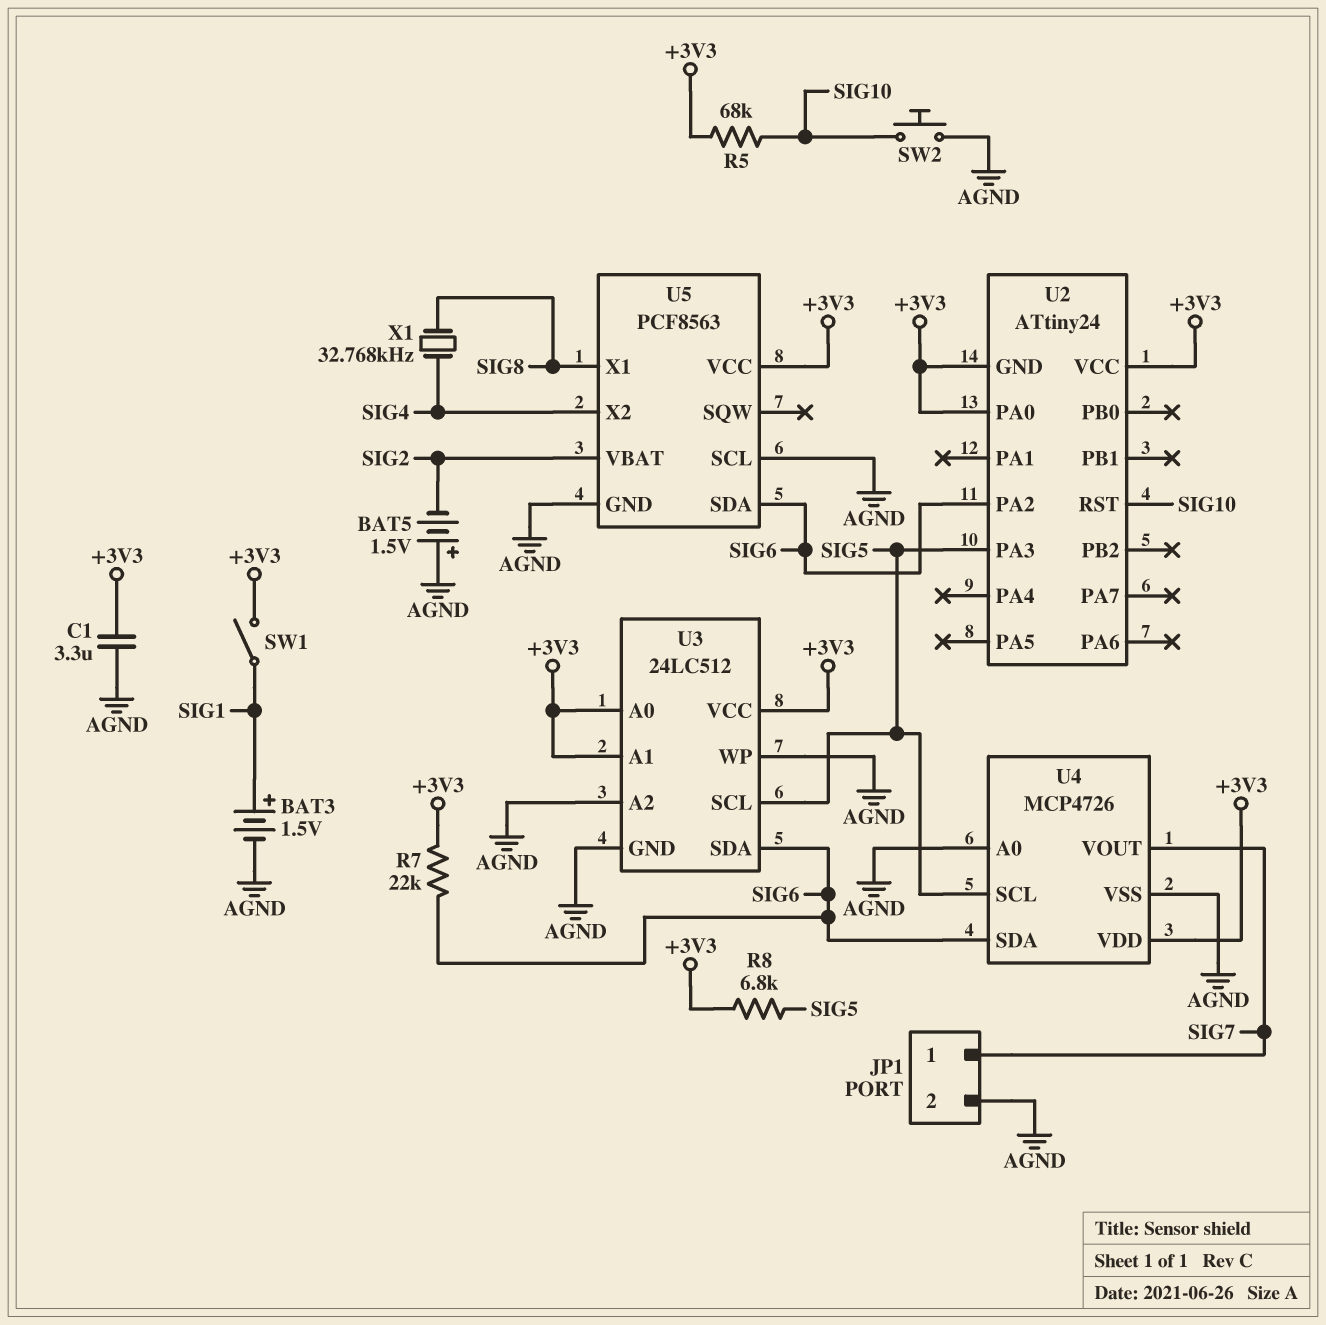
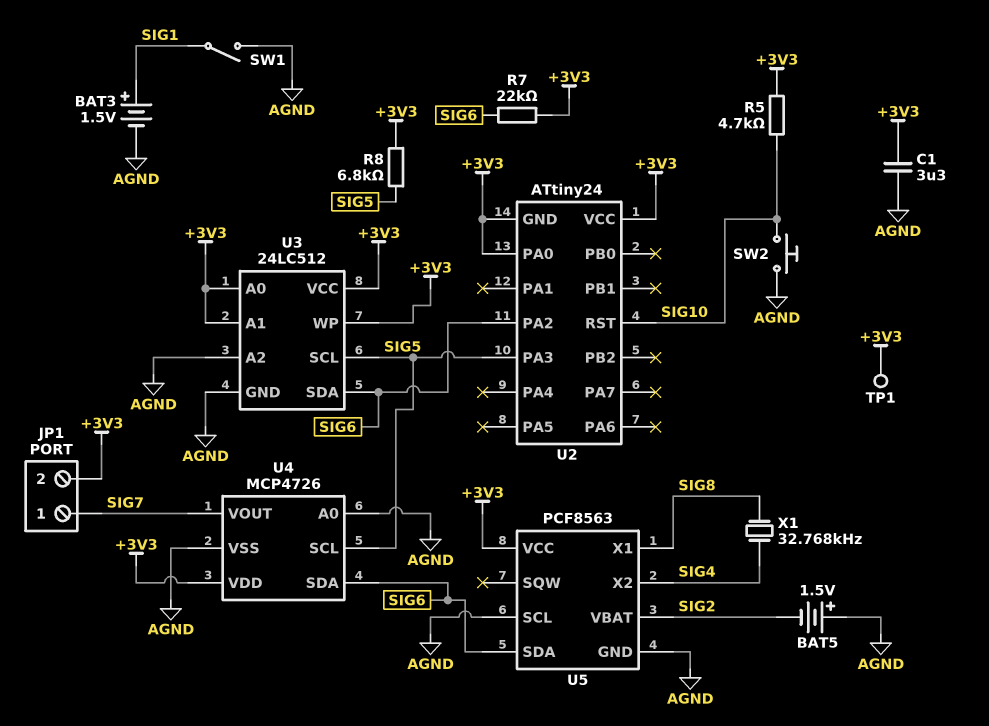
JP1 pin 2: AGND -> +3V3
R5: 68k (+3V3, SIG10) -> 4.7k (+3V3, SIG10)
SW1: switch (+3V3, SIG1) -> switch (AGND, SIG1)
TP1: none -> test point (+3V3)
U3 pin WP: AGND -> +3V3

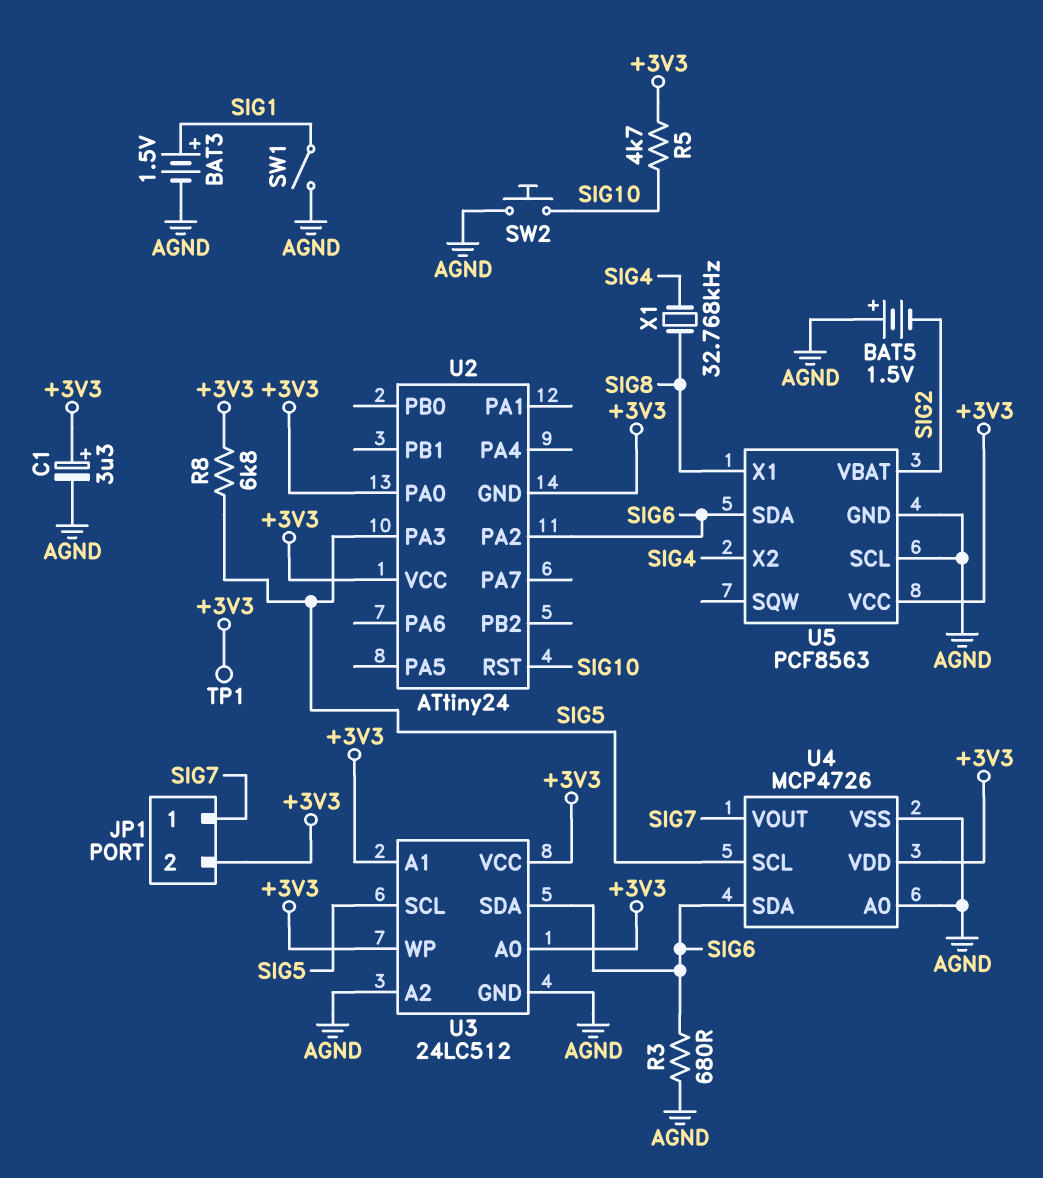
C1: 3.3uF (+3V3, AGND) -> 3.3uF (plus +3V3, minus AGND)
R3: none -> 680 (AGND, SIG6)
R7: 22k (+3V3, SIG6) -> none

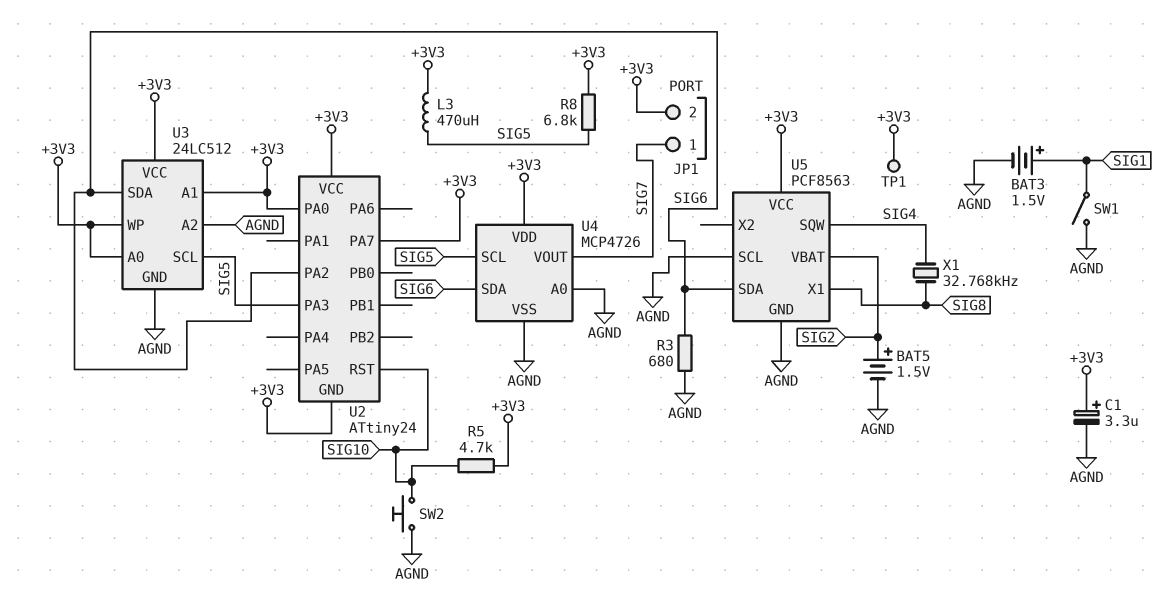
BAT5: 1.5V (plus AGND, minus SIG2) -> 1.5V (plus SIG2, minus AGND)
L3: none -> 470uH (+3V3, SIG5)
U2 pin PA7: none -> +3V3
U5 pin SQW: none -> SIG4
U5 pin X2: SIG4 -> none

